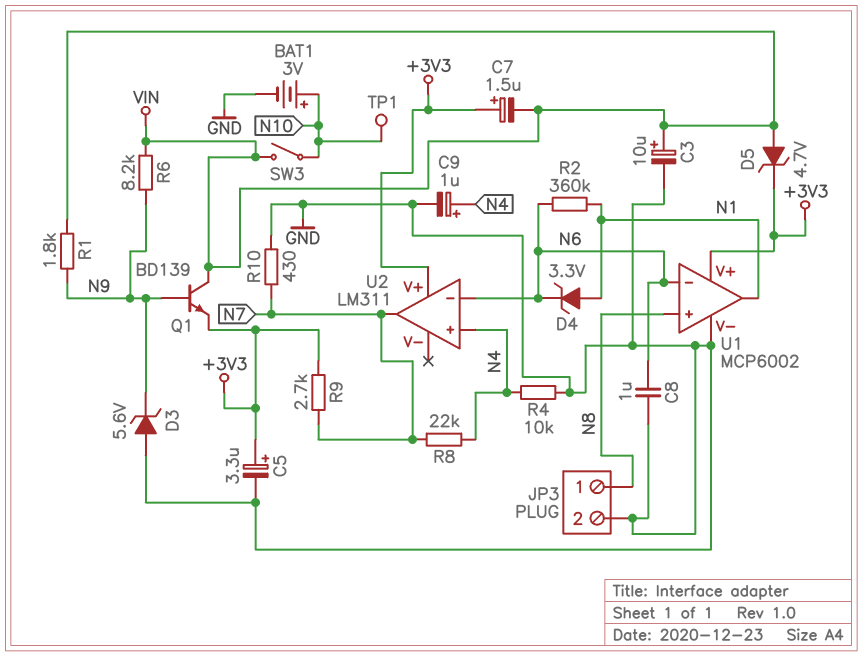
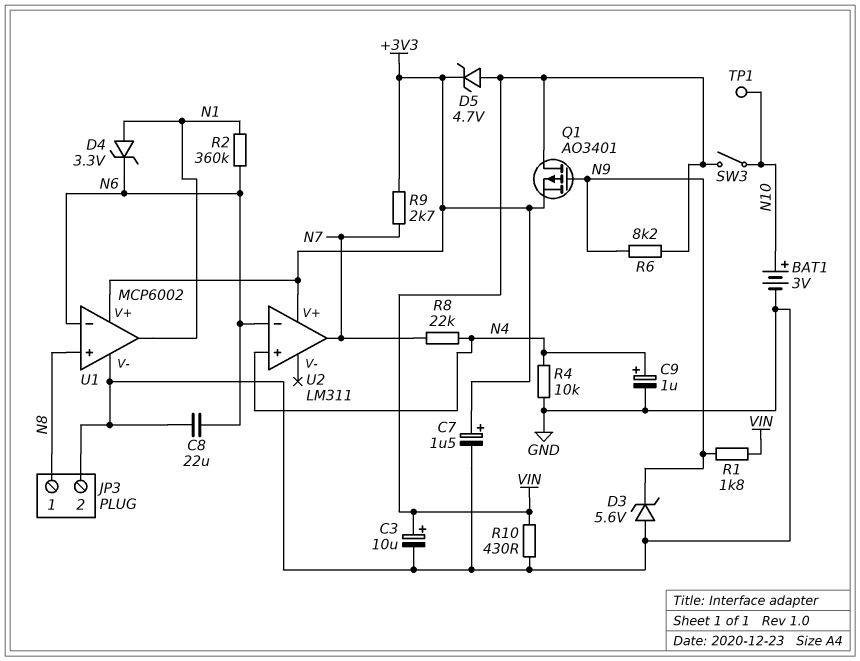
C5: 3.3uF (plus +3V3, minus GND) -> none
C7: 1.5uF (plus +3V3, minus VIN) -> 1.5uF (plus +3V3, minus GND)
C8: 1uF (GND, N6) -> 22uF (GND, N6)
Q1: NPN BD139 (B N9, C VIN, E +3V3) -> PMOS AO3401 (G N9, D VIN, S +3V3)
R10: 430 (GND, N7) -> 430 (GND, VIN)

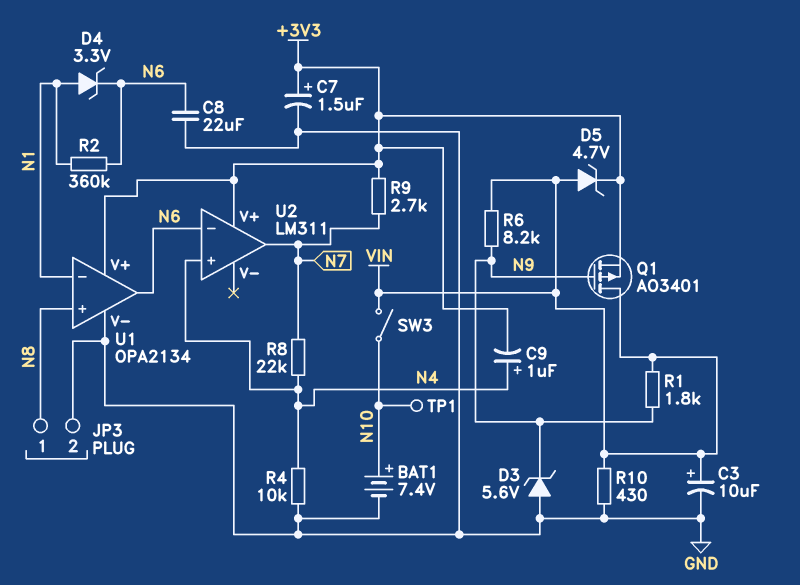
BAT1: 3V (plus N10, minus GND) -> 7.4V (plus N10, minus GND)
C9: 1uF (plus N4, minus GND) -> 1uF (plus N4, minus +3V3)
U1: MCP6002 -> OPA2134
U1 pin in-: N6 -> N1
U1 pin out: N1 -> N6

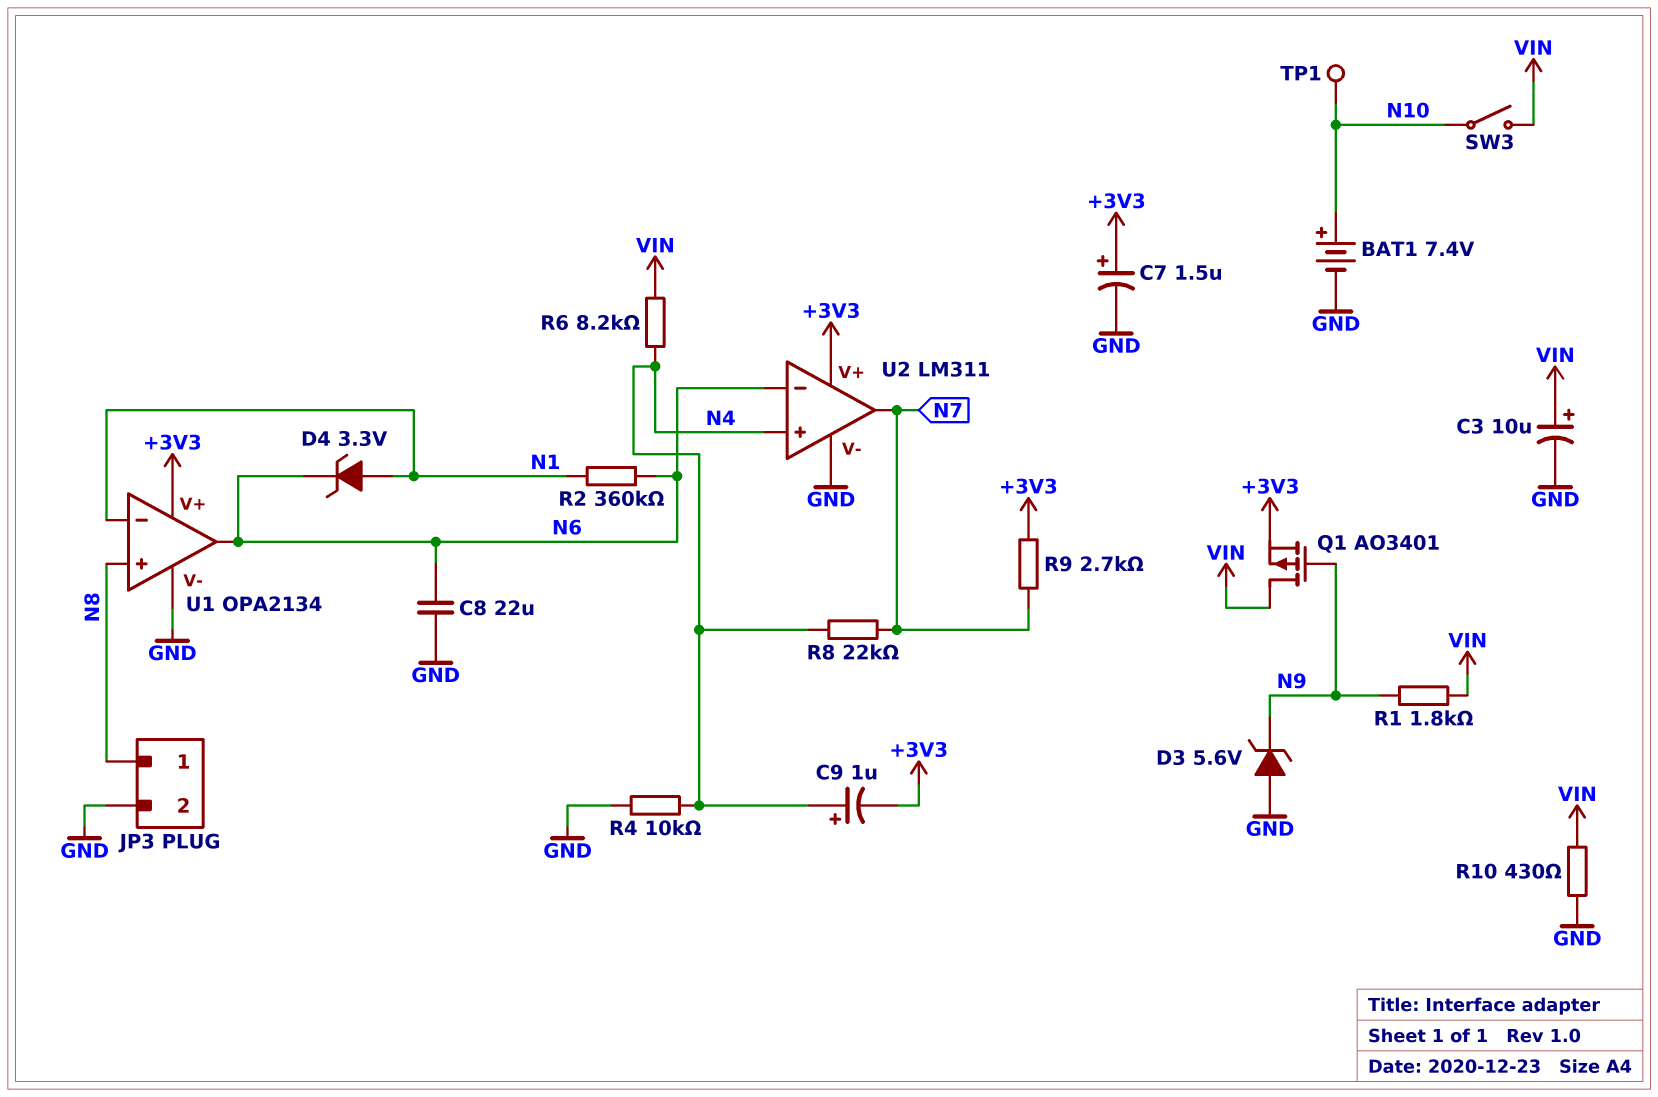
D5: zener 4.7V (A VIN, K +3V3) -> none
R6: 8.2k (N9, VIN) -> 8.2k (N4, VIN)
U2 pin V-: none -> GND

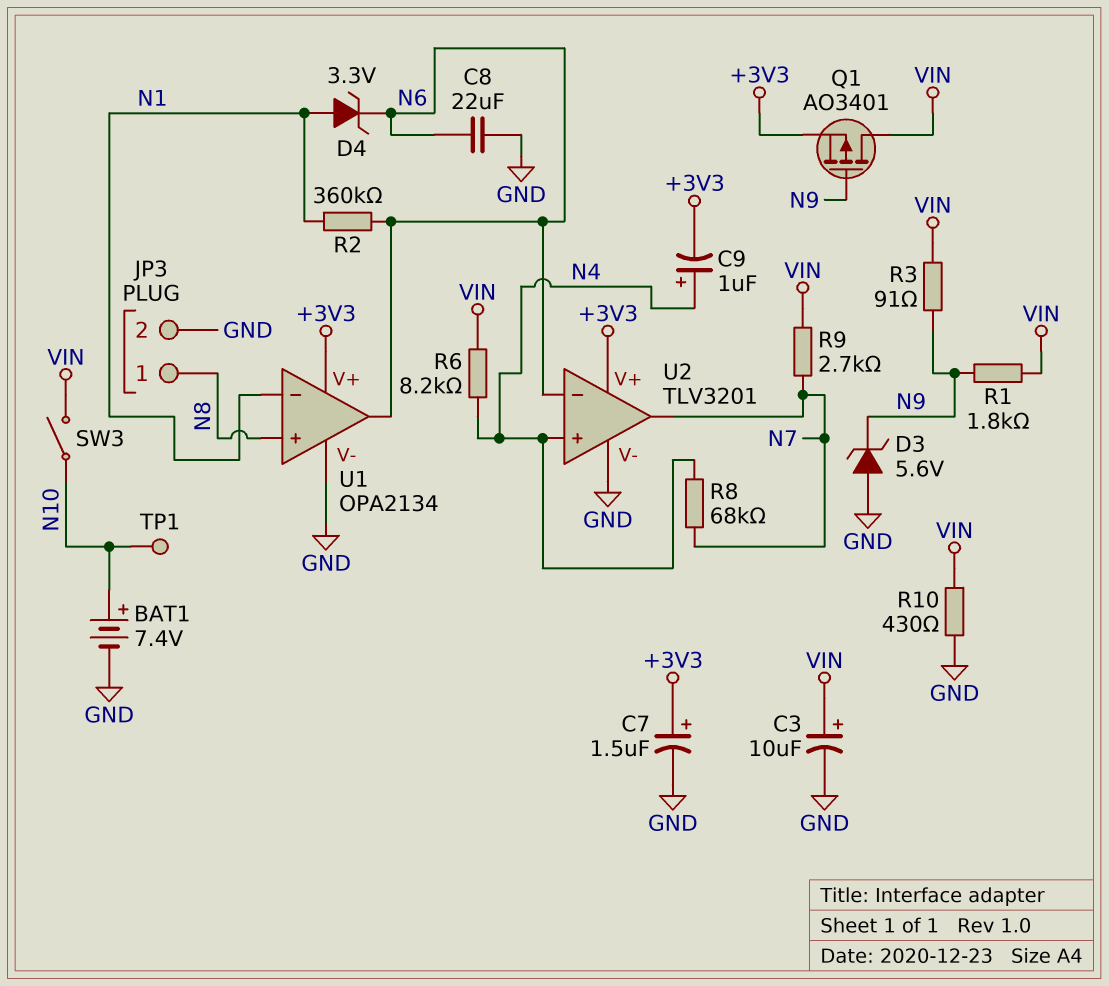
R3: none -> 91 (N9, VIN)
R4: 10k (GND, N4) -> none
R8: 22k (N4, N7) -> 68k (N4, N7)
R9: 2.7k (+3V3, N7) -> 2.7k (N7, VIN)
U2: LM311 -> TLV3201

